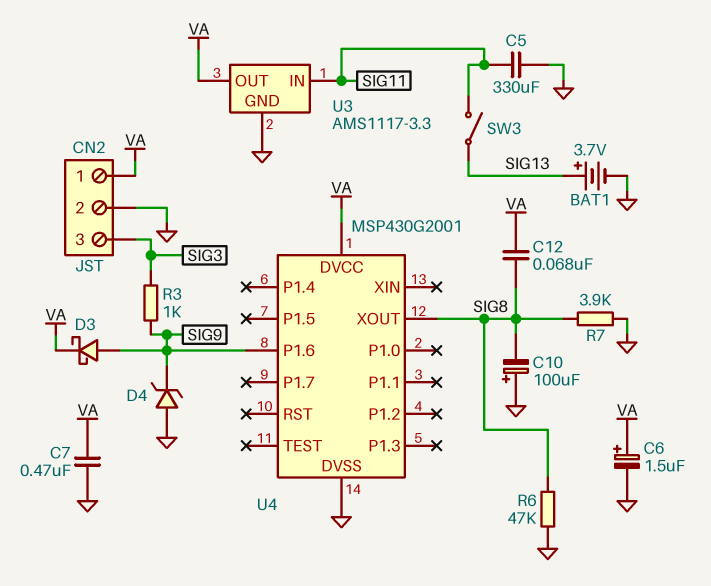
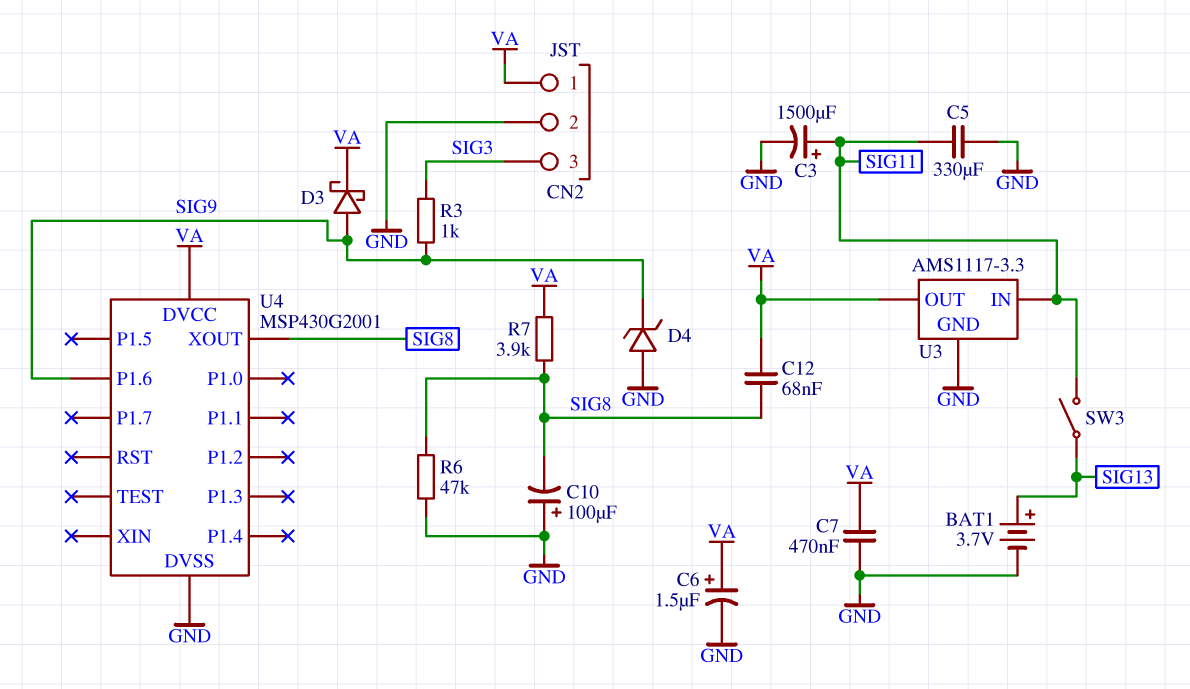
C3: none -> 1500uF (plus SIG11, minus GND)
R7: 3.9k (GND, SIG8) -> 3.9k (SIG8, VA)

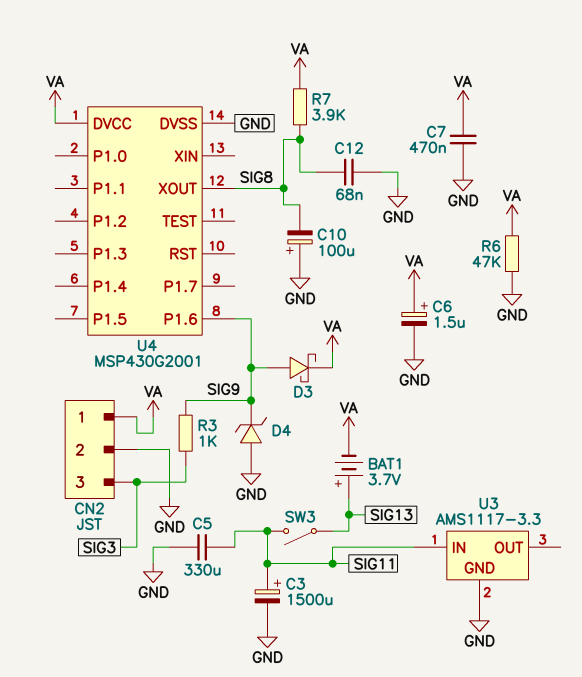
BAT1: 3.7V (plus SIG13, minus GND) -> 3.7V (plus SIG13, minus VA)
C12: 68nF (SIG8, VA) -> 68nF (GND, SIG8)
R6: 47k (GND, SIG8) -> 47k (GND, VA)
U3 pin OUT: VA -> none

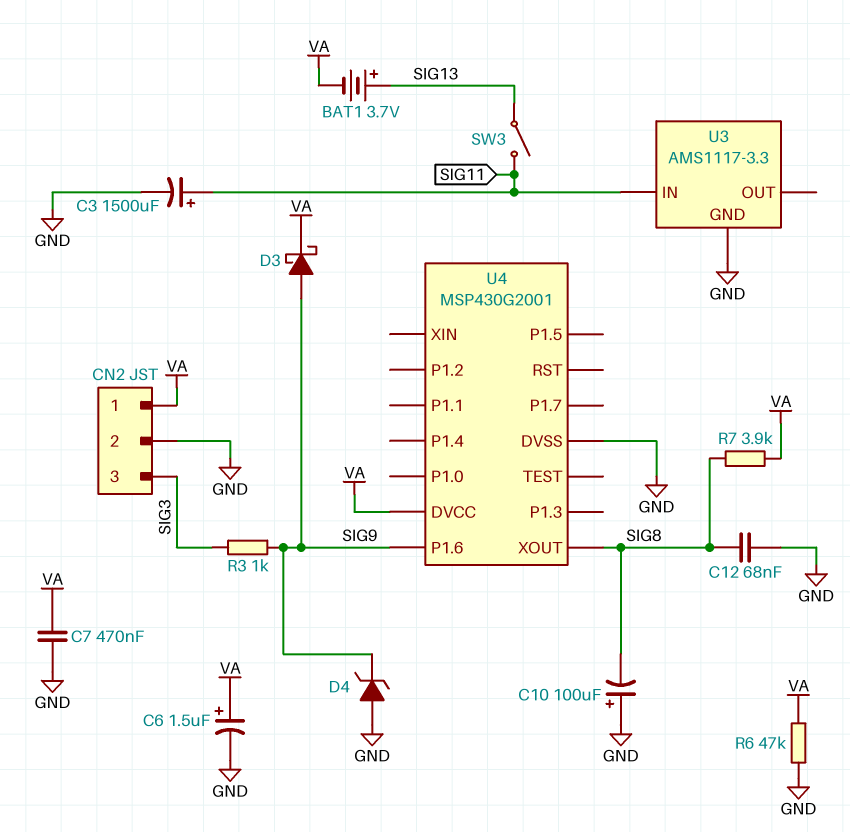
C5: 330uF (GND, SIG11) -> none

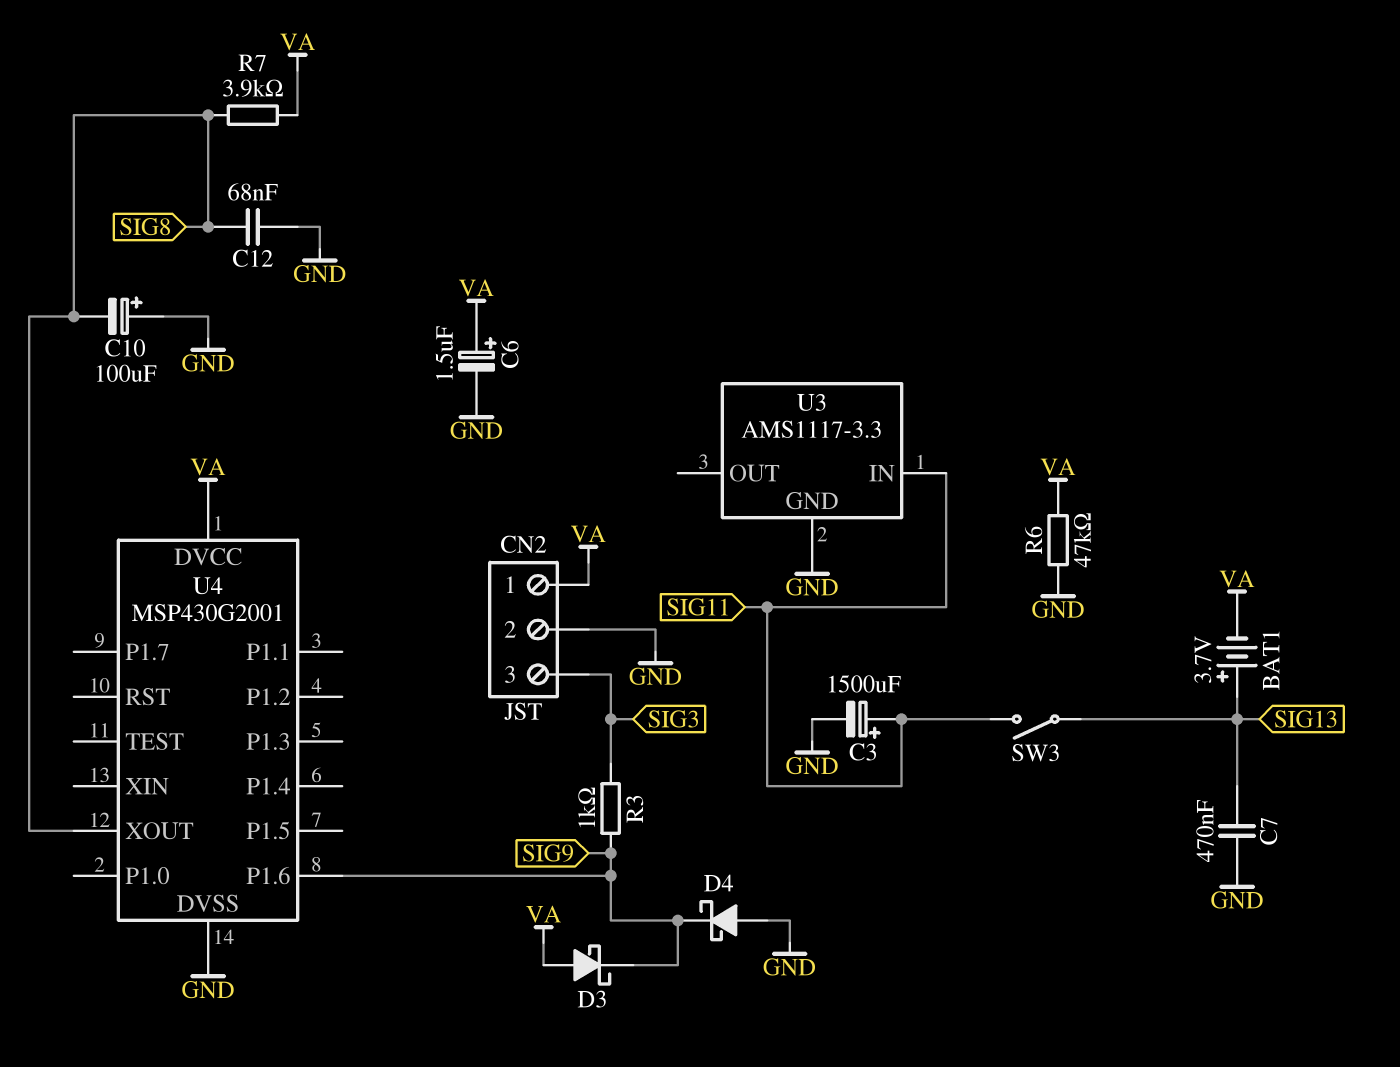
C7: 470nF (GND, VA) -> 470nF (GND, SIG13)
D3: schottky (A SIG9, K VA) -> schottky (A VA, K SIG9)
D4: zener (A GND, K SIG9) -> schottky (A GND, K SIG9)

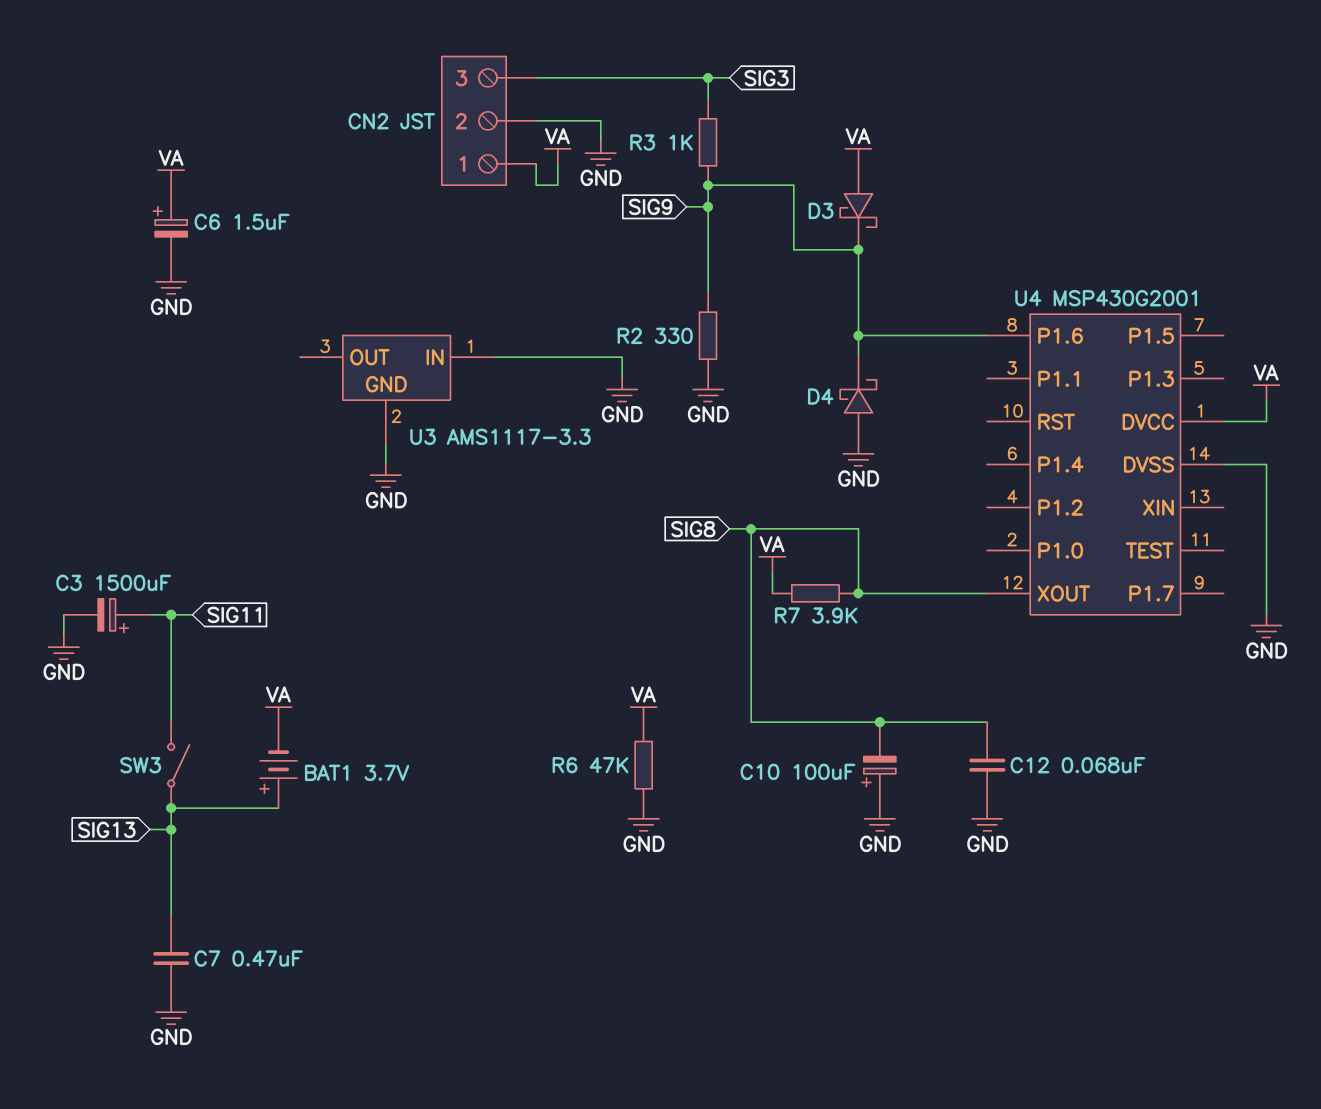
R2: none -> 330 (GND, SIG9)
U3 pin IN: SIG11 -> GND

